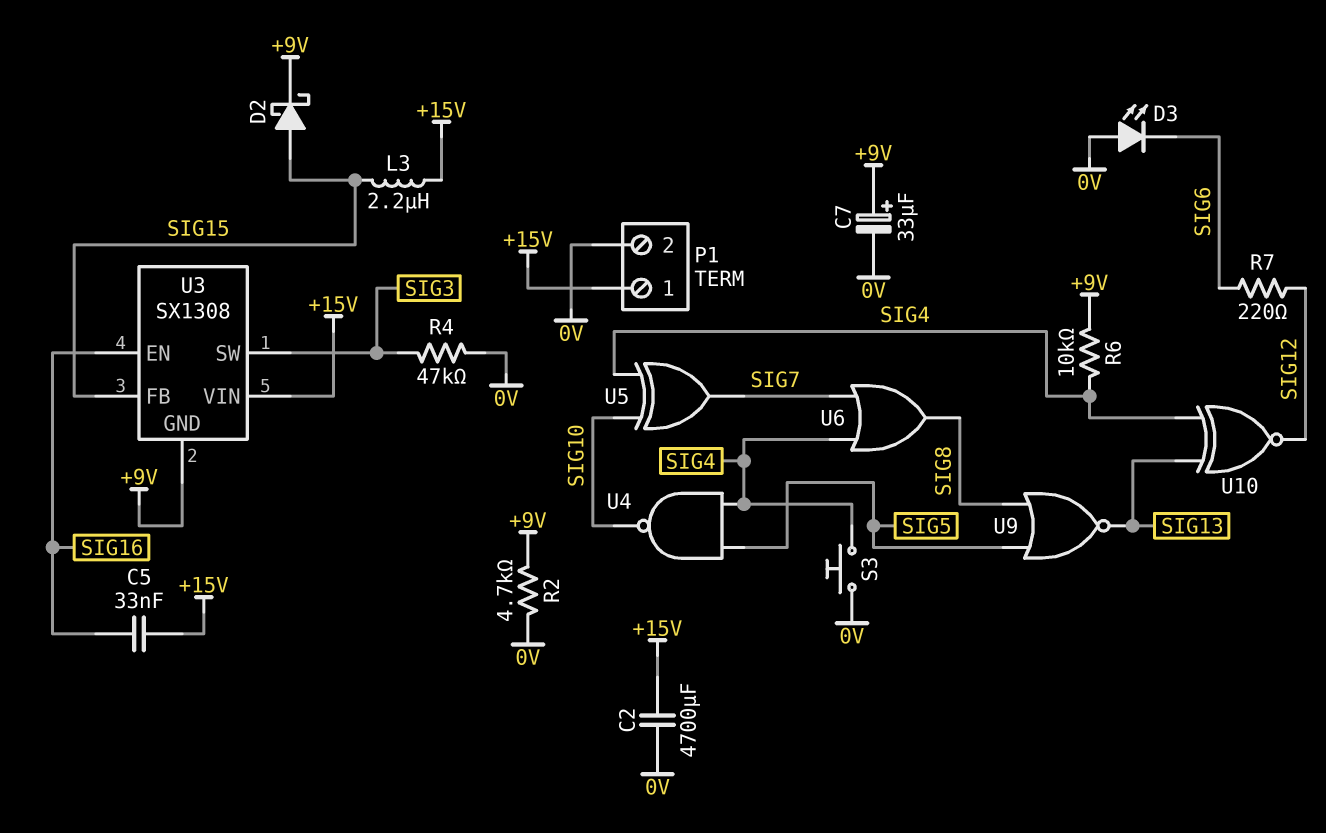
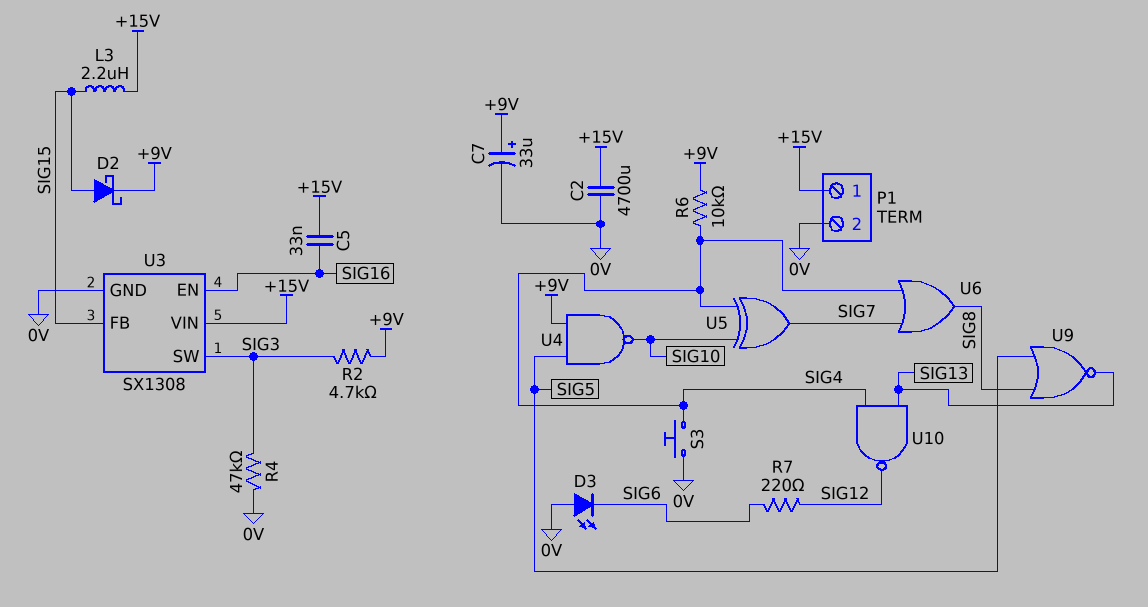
R2: 4.7k (+9V, 0V) -> 4.7k (+9V, SIG3)
U3 pin GND: +9V -> 0V
U4: NAND (in SIG4, in SIG5, out SIG10) -> NAND (in +9V, in SIG5, out SIG10)
U10: XNOR (in SIG4, in SIG13, out SIG12) -> NAND (in SIG4, in SIG13, out SIG12)

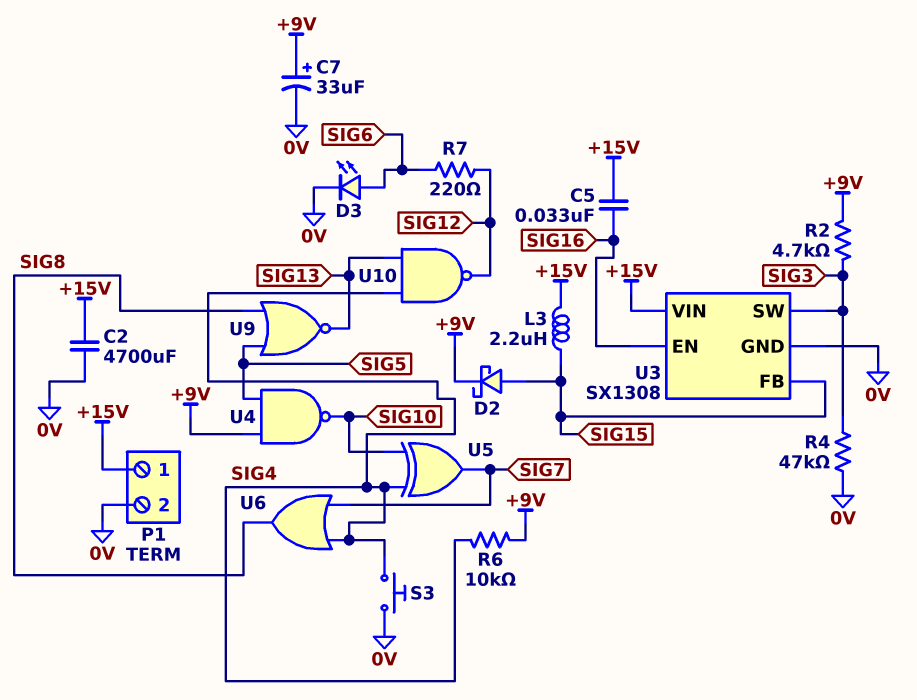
D3: LED (A 0V, K SIG6) -> LED (A SIG6, K 0V)

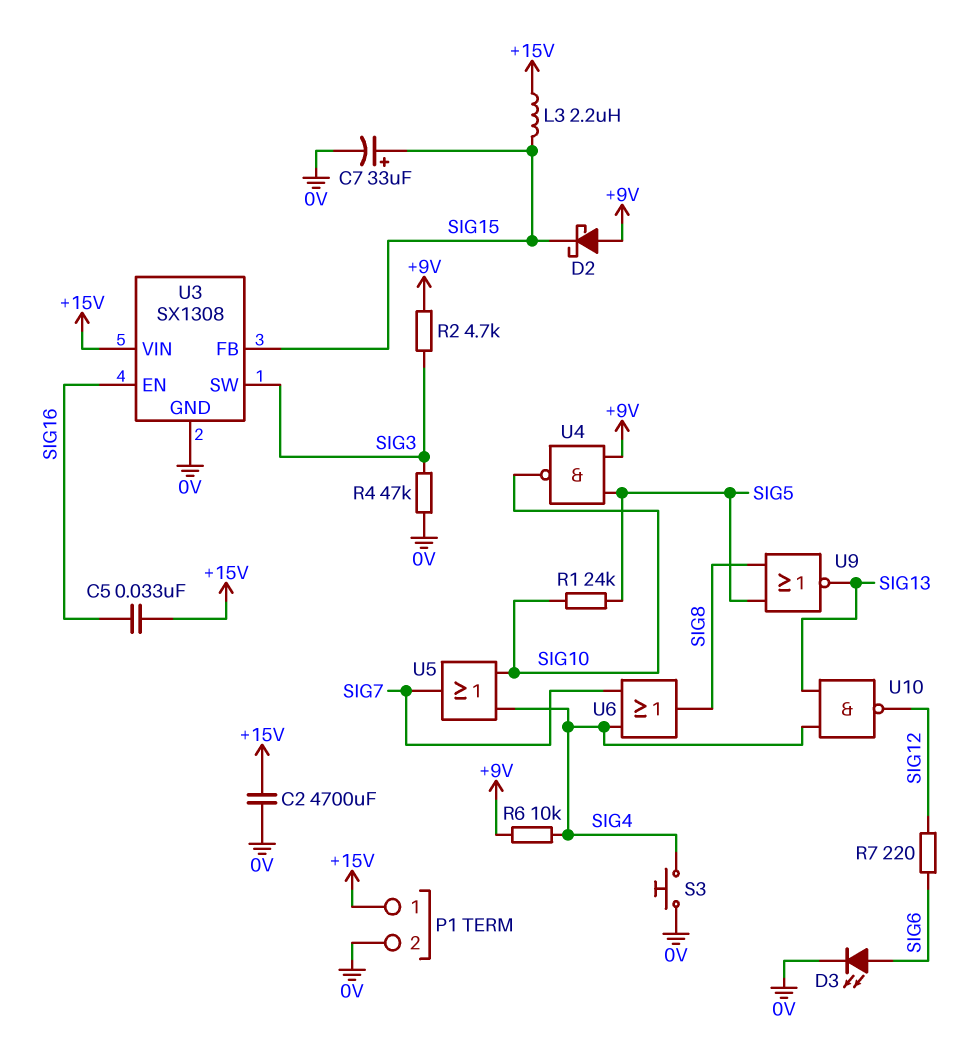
C7: 33uF (plus +9V, minus 0V) -> 33uF (plus SIG15, minus 0V)
D2: schottky (A SIG15, K +9V) -> schottky (A +9V, K SIG15)
R1: none -> 24k (SIG5, SIG10)
U5: XOR (in SIG4, in SIG10, out SIG7) -> OR (in SIG4, in SIG10, out SIG7)

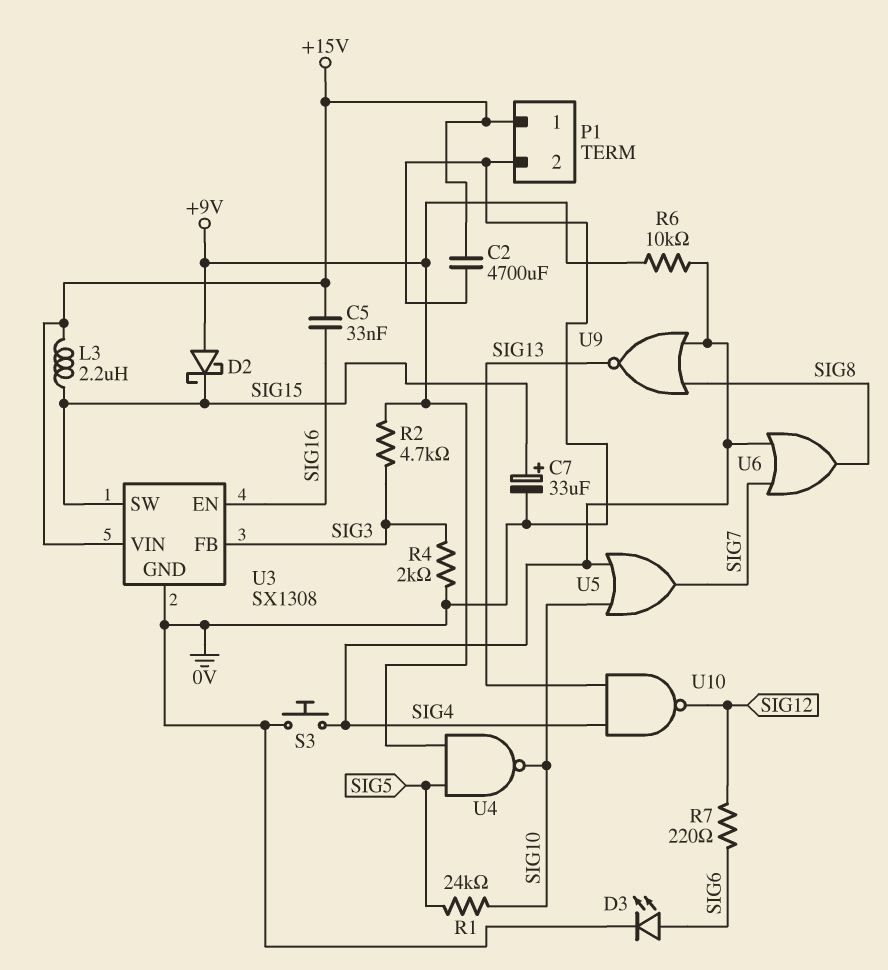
R4: 47k (0V, SIG3) -> 2k (0V, SIG3)
U3 pin FB: SIG15 -> SIG3
U3 pin SW: SIG3 -> SIG15
U9: NOR (in SIG5, in SIG8, out SIG13) -> NOR (in SIG4, in SIG8, out SIG13)

